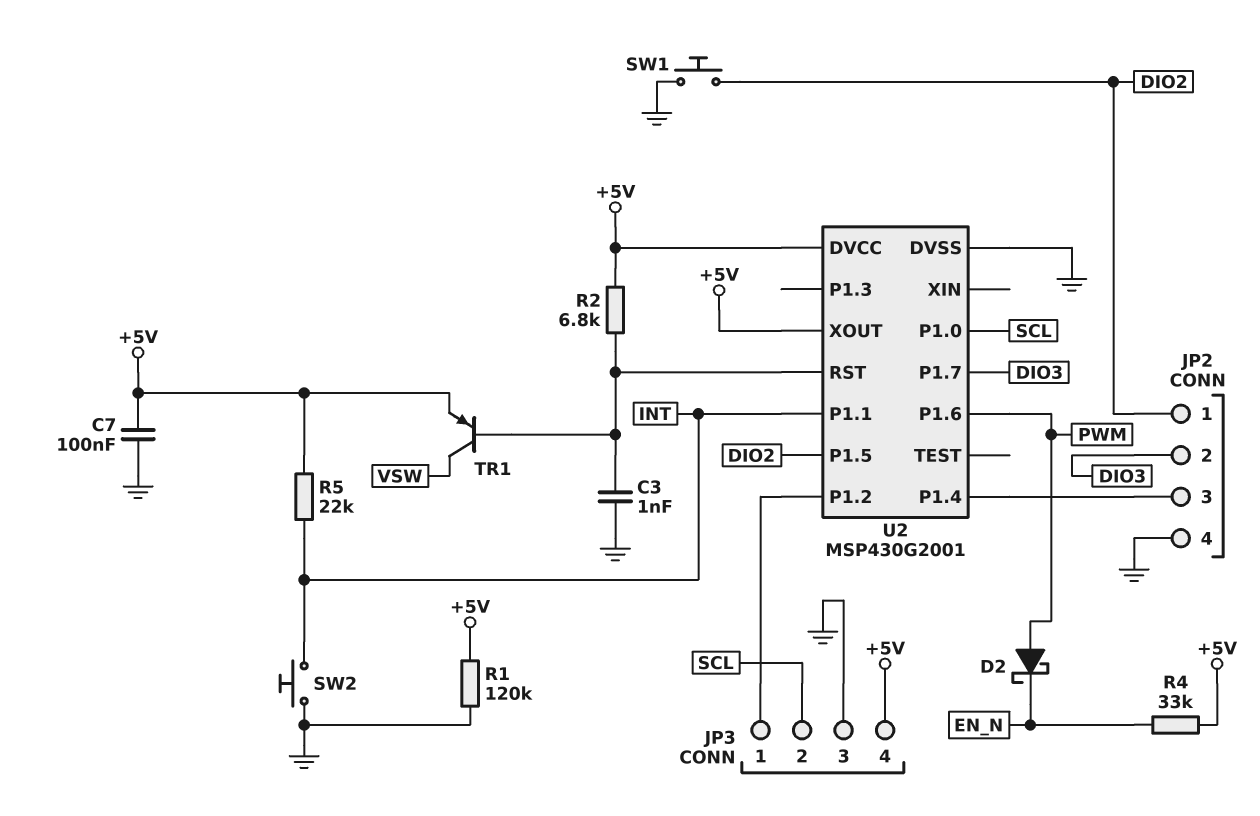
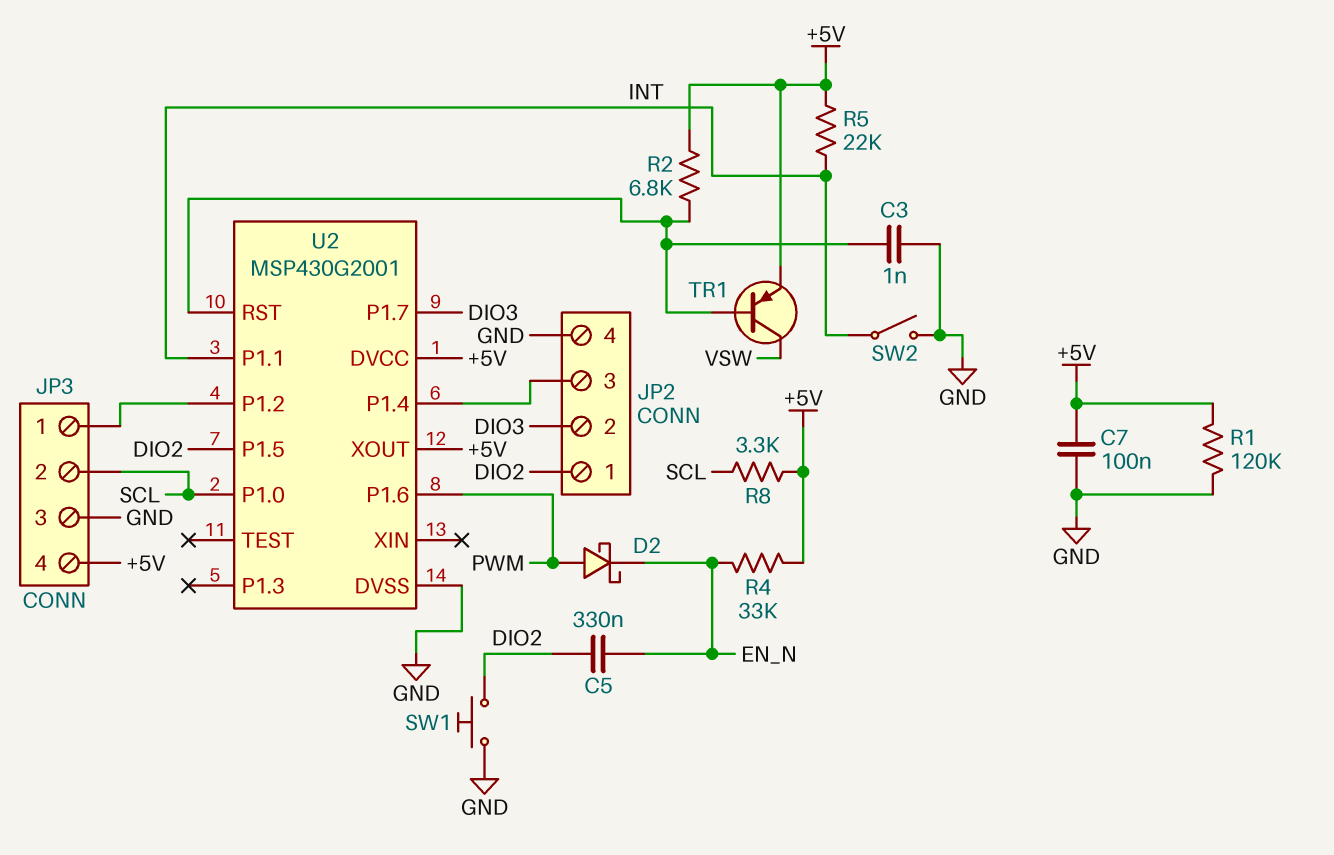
C5: none -> 330nF (DIO2, EN_N)
R8: none -> 3.3k (+5V, SCL)
SW2: button (GND, INT) -> switch (GND, INT)

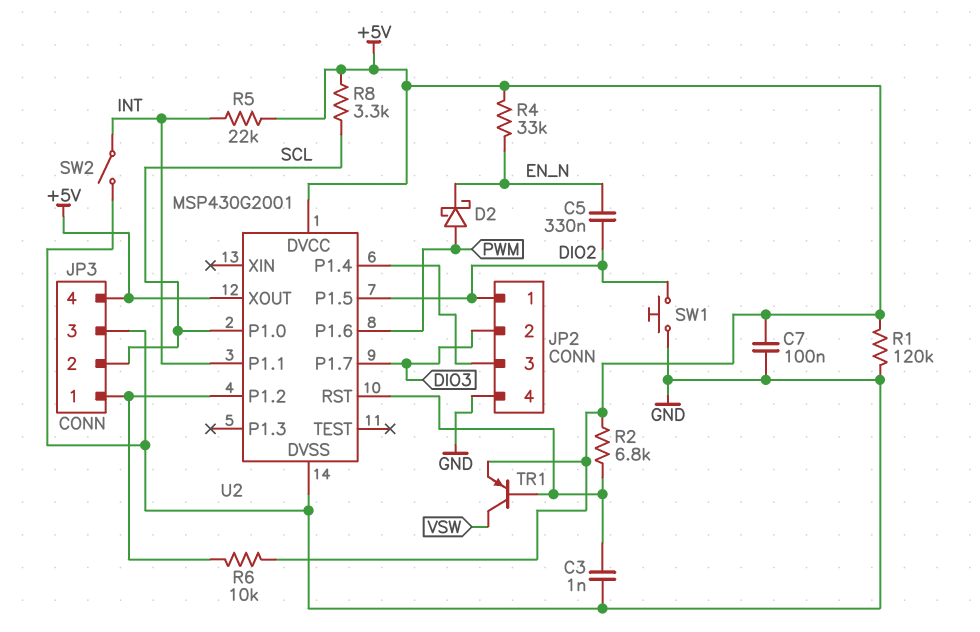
R6: none -> 10k (+5V, JP3/1)

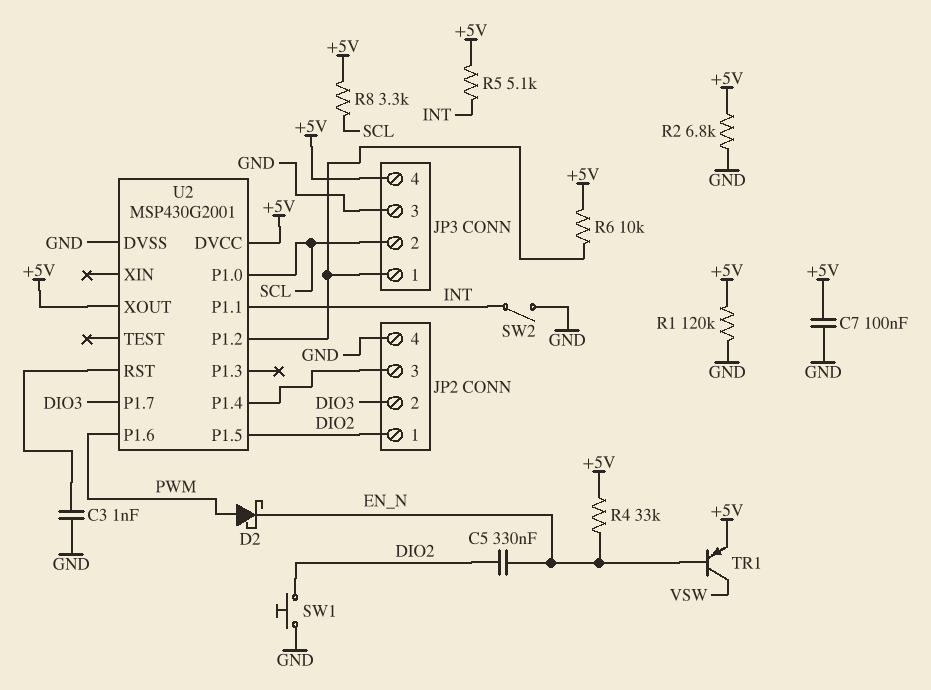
R2: 6.8k (+5V, U2/RST) -> 6.8k (+5V, GND)
R5: 22k (+5V, INT) -> 5.1k (+5V, INT)
TR1: PNP (B U2/RST, C VSW, E +5V) -> PNP (B EN_N, C VSW, E +5V)

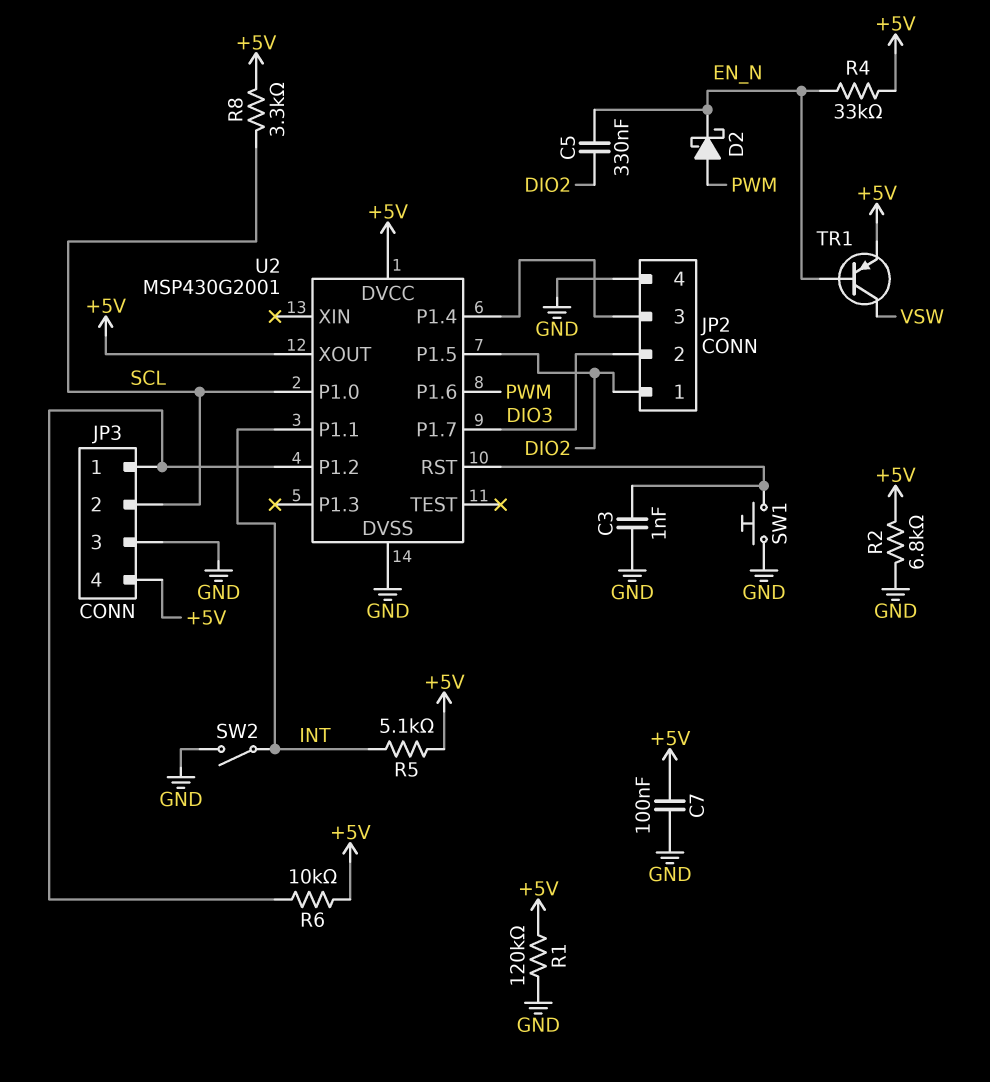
SW1: button (DIO2, GND) -> button (GND, U2/RST)

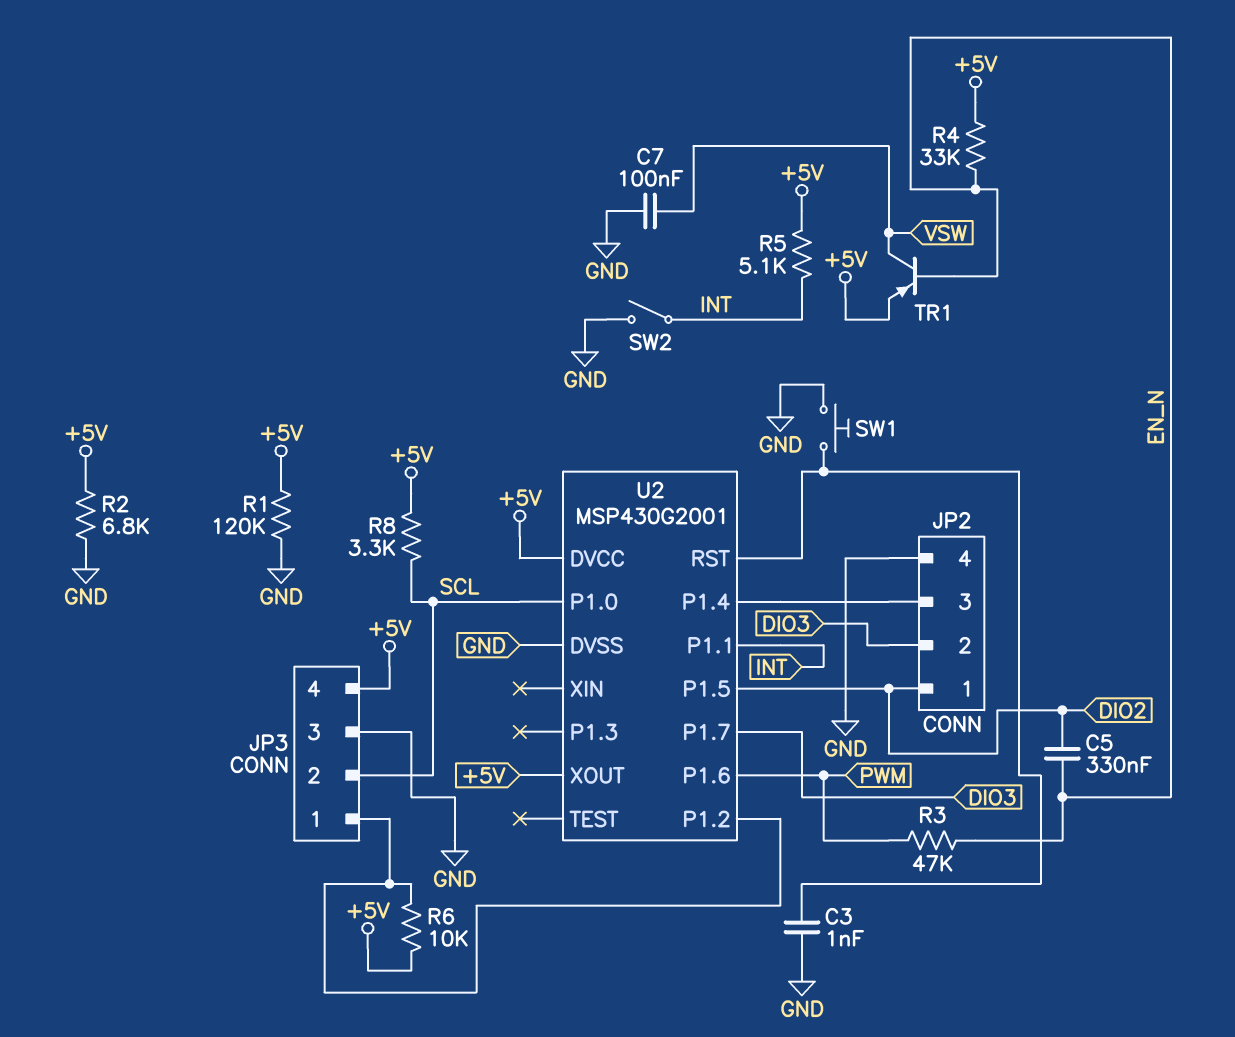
C7: 100nF (+5V, GND) -> 100nF (GND, VSW)
D2: schottky (A PWM, K EN_N) -> none
R3: none -> 47k (EN_N, PWM)

